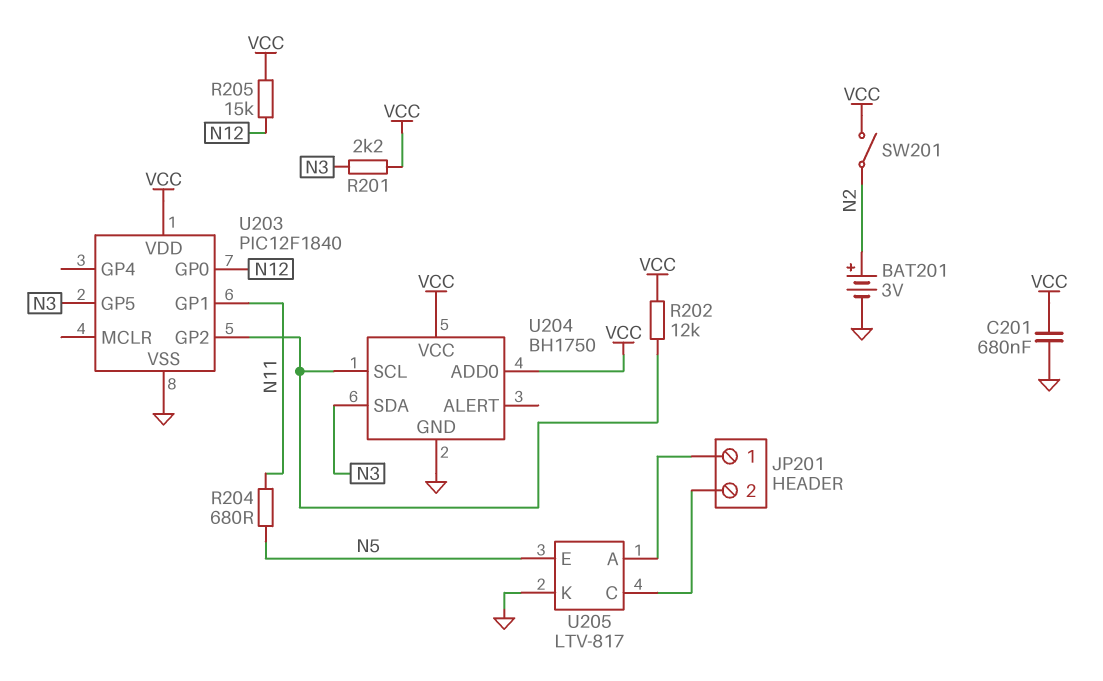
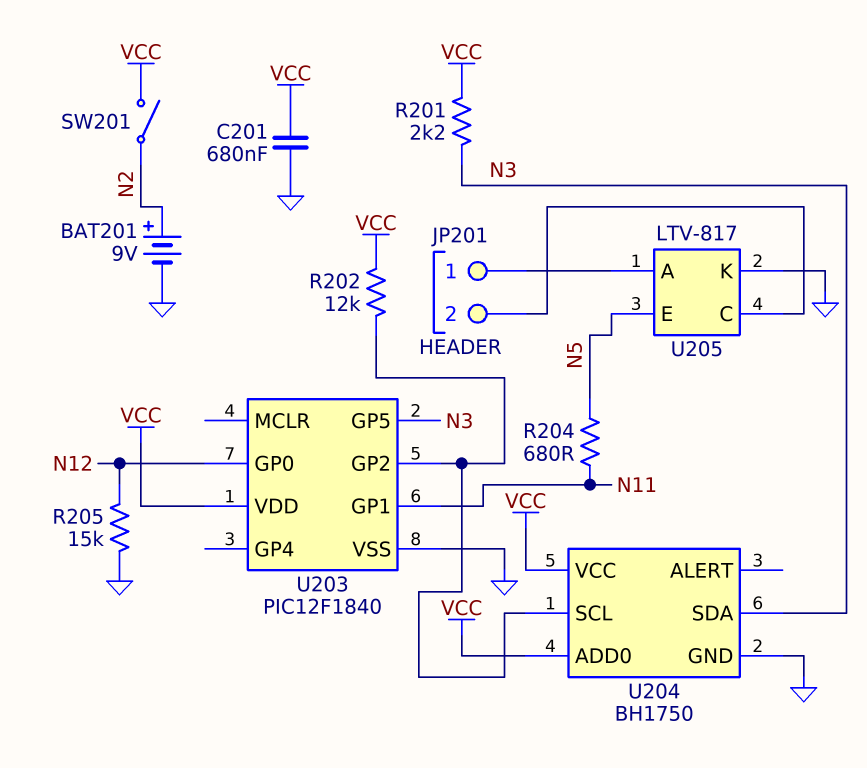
BAT201: 3V (plus N2, minus GND) -> 9V (plus N2, minus GND)
R205: 15k (N12, VCC) -> 15k (GND, N12)

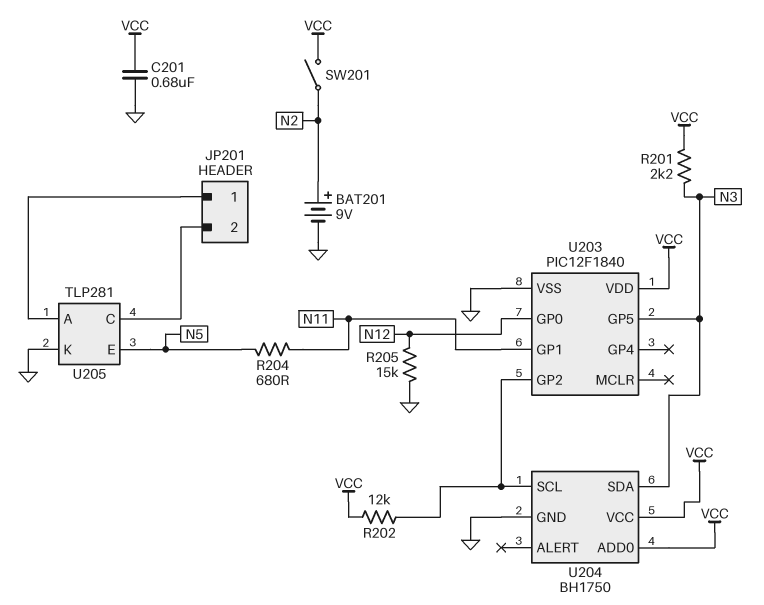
U205: LTV-817 -> TLP281

